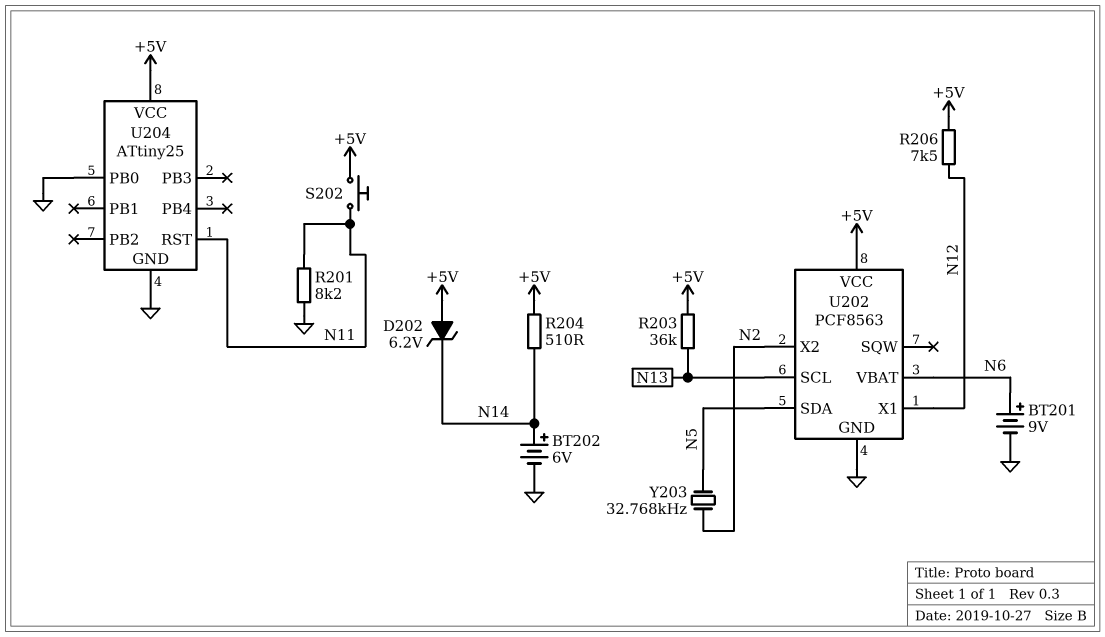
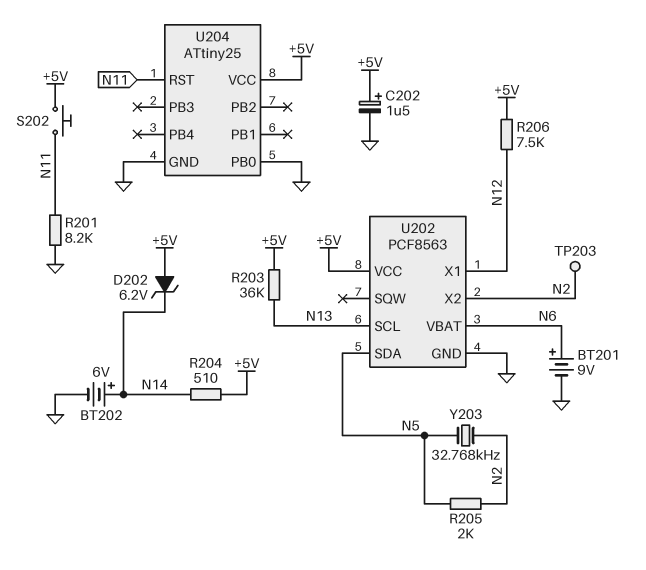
C202: none -> 1.5uF (plus +5V, minus GND)
R205: none -> 2k (N2, N5)
TP203: none -> test point (N2)

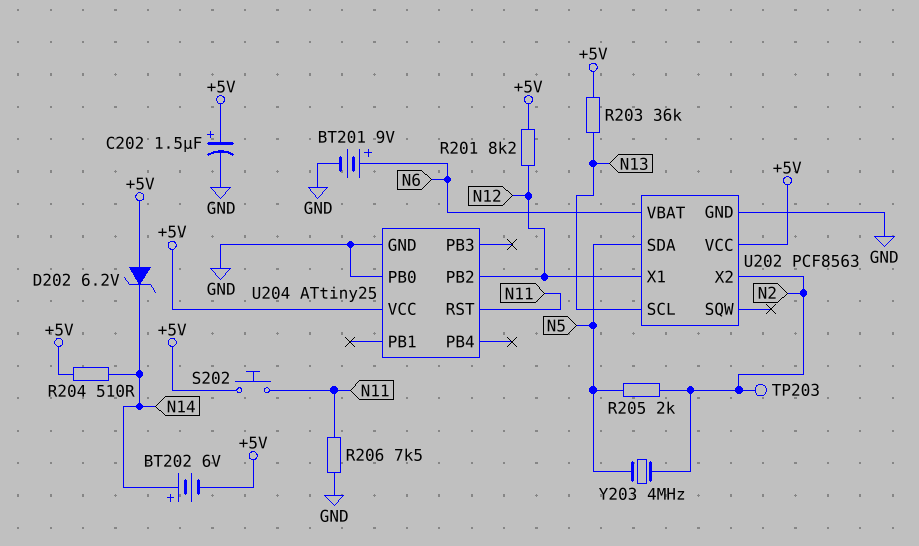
BT202: 6V (plus N14, minus GND) -> 6V (plus N14, minus +5V)
R201: 8.2k (GND, N11) -> 8.2k (+5V, N12)
R206: 7.5k (+5V, N12) -> 7.5k (GND, N11)
U204 pin PB2: none -> N12
Y203: 32.768kHz (N2, N5) -> 4MHz (N2, N5)

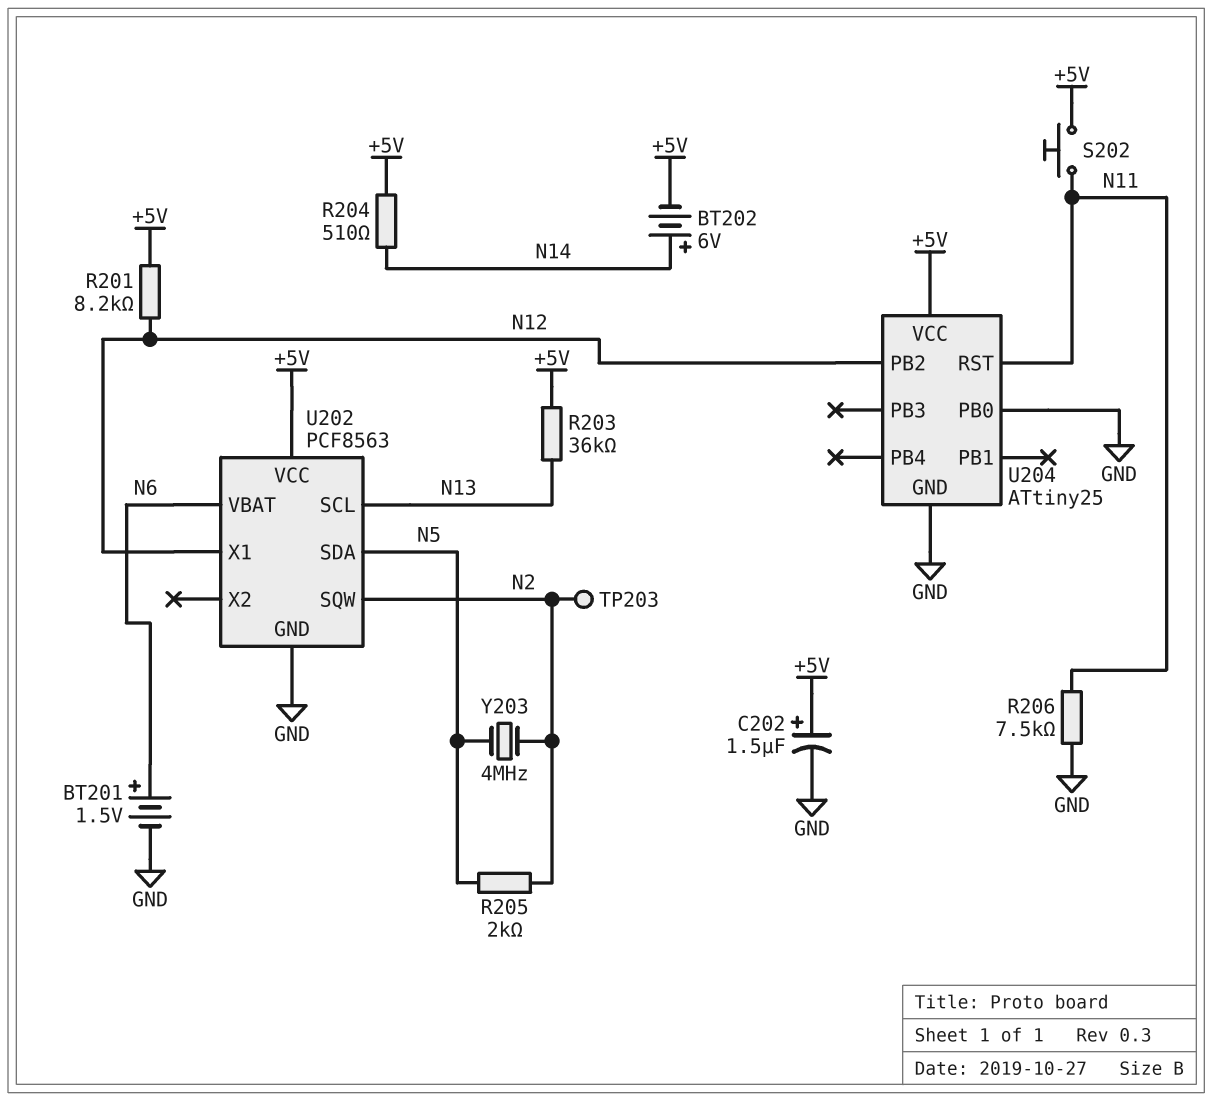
BT201: 9V (plus N6, minus GND) -> 1.5V (plus N6, minus GND)
D202: zener 6.2V (A +5V, K N14) -> none
U202 pin SQW: none -> N2
U202 pin X2: N2 -> none

